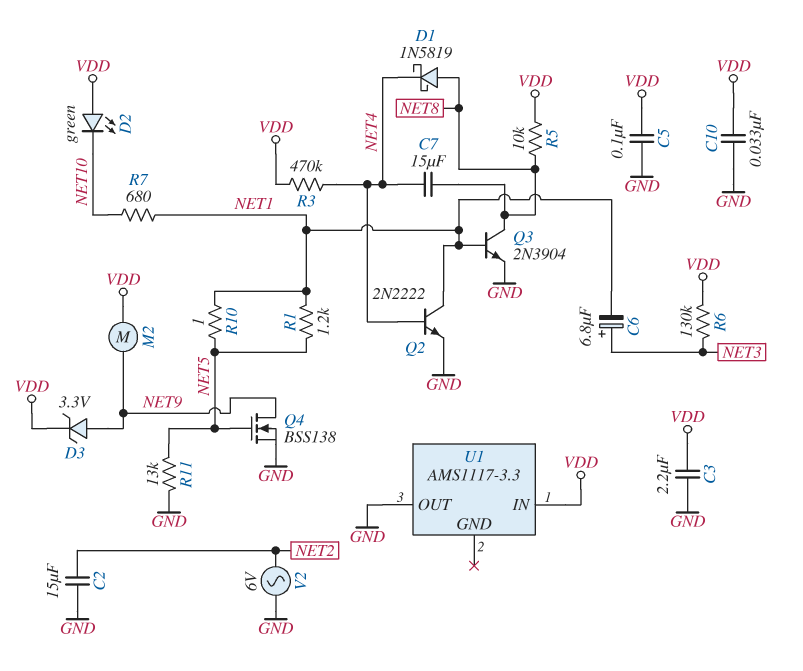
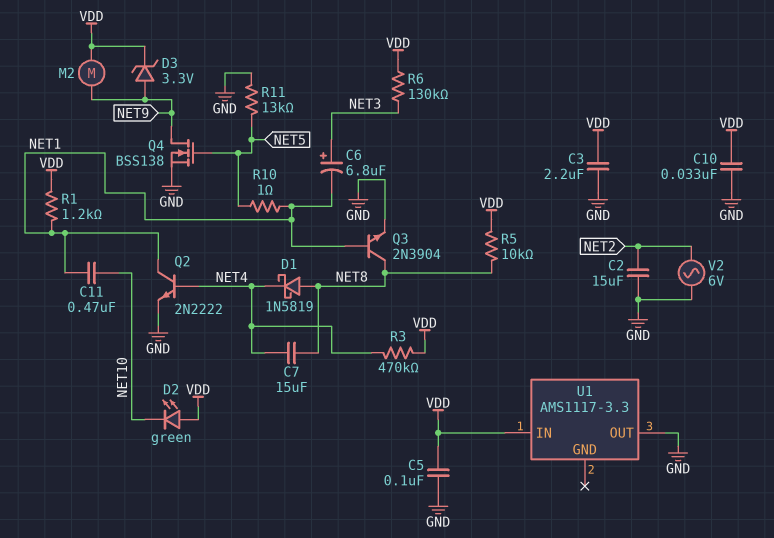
C11: none -> 470nF (NET1, NET10)
R1: 1.2k (NET1, NET5) -> 1.2k (NET1, VDD)
R7: 680 (NET1, NET10) -> none

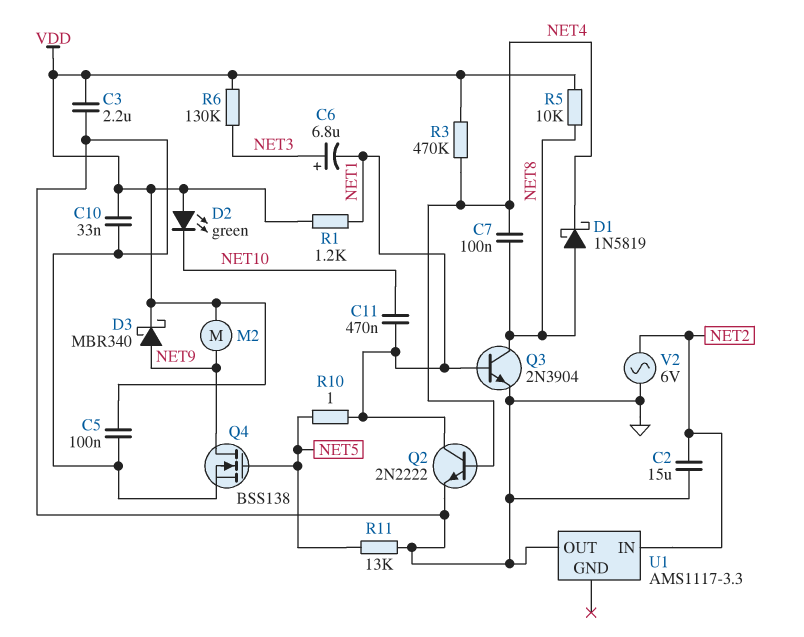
C7: 15uF (NET4, NET8) -> 100nF (NET4, NET8)
D3: zener 3.3V (A NET9, K VDD) -> schottky MBR340 (A NET9, K VDD)
U1 pin IN: VDD -> NET2

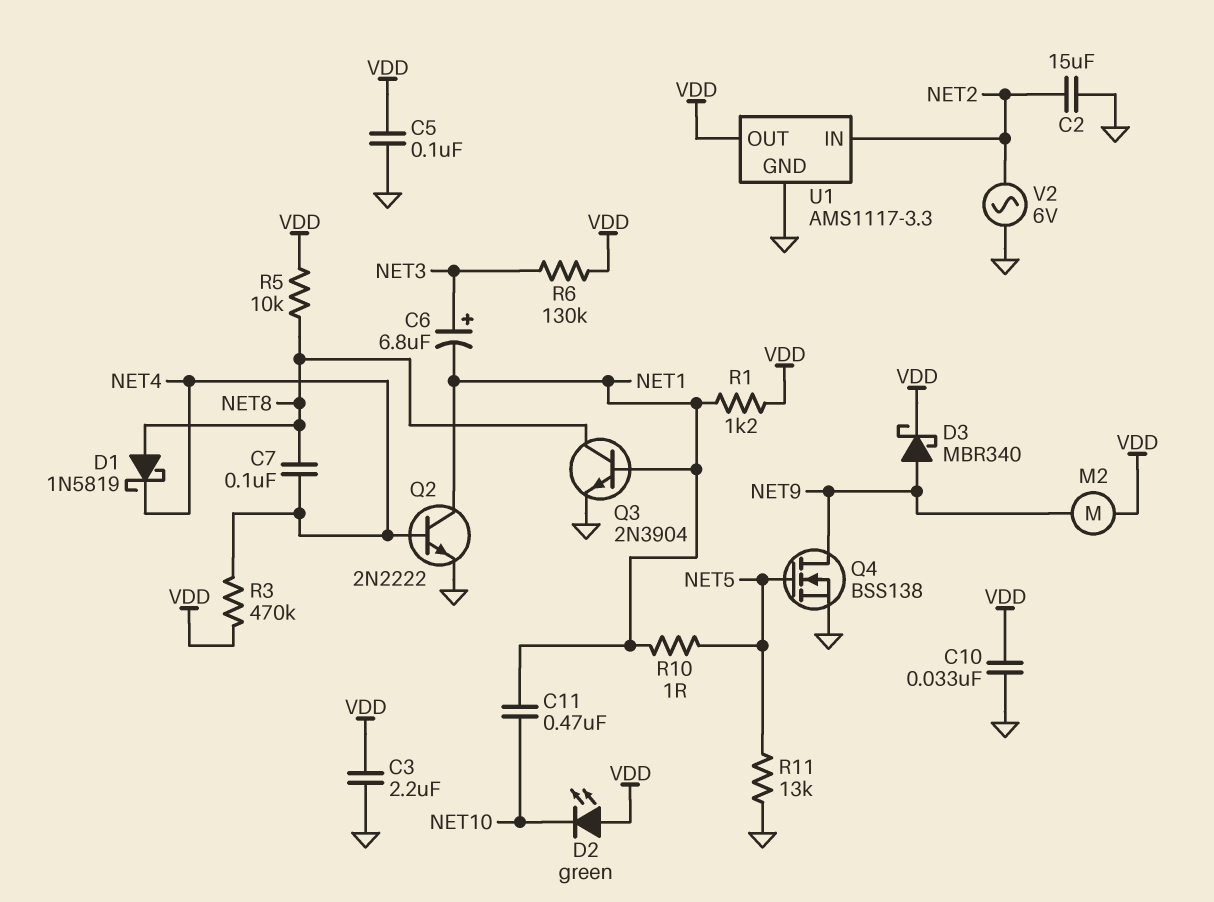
U1 pin GND: none -> GND
U1 pin OUT: GND -> VDD

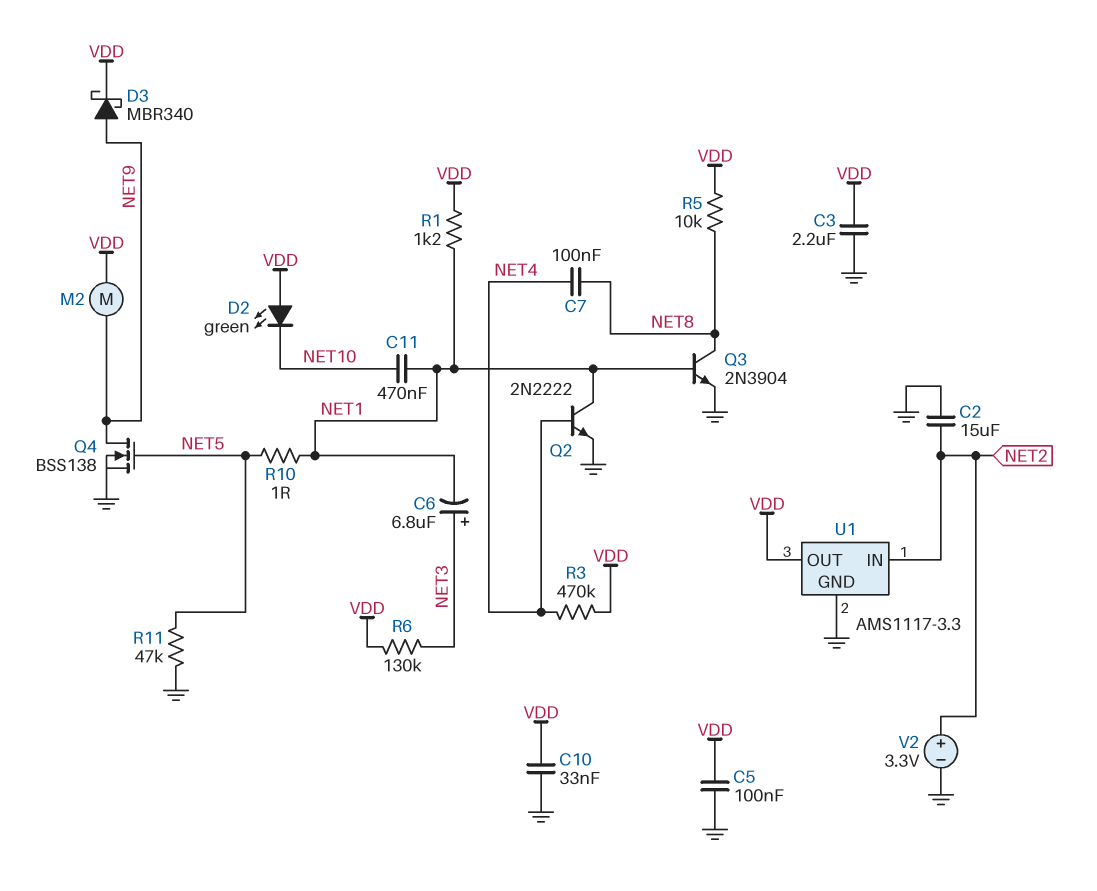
D1: schottky 1N5819 (A NET8, K NET4) -> none
R11: 13k (GND, NET5) -> 47k (GND, NET5)
V2: AC 6V (GND, NET2) -> 3.3V (plus NET2, minus GND)

